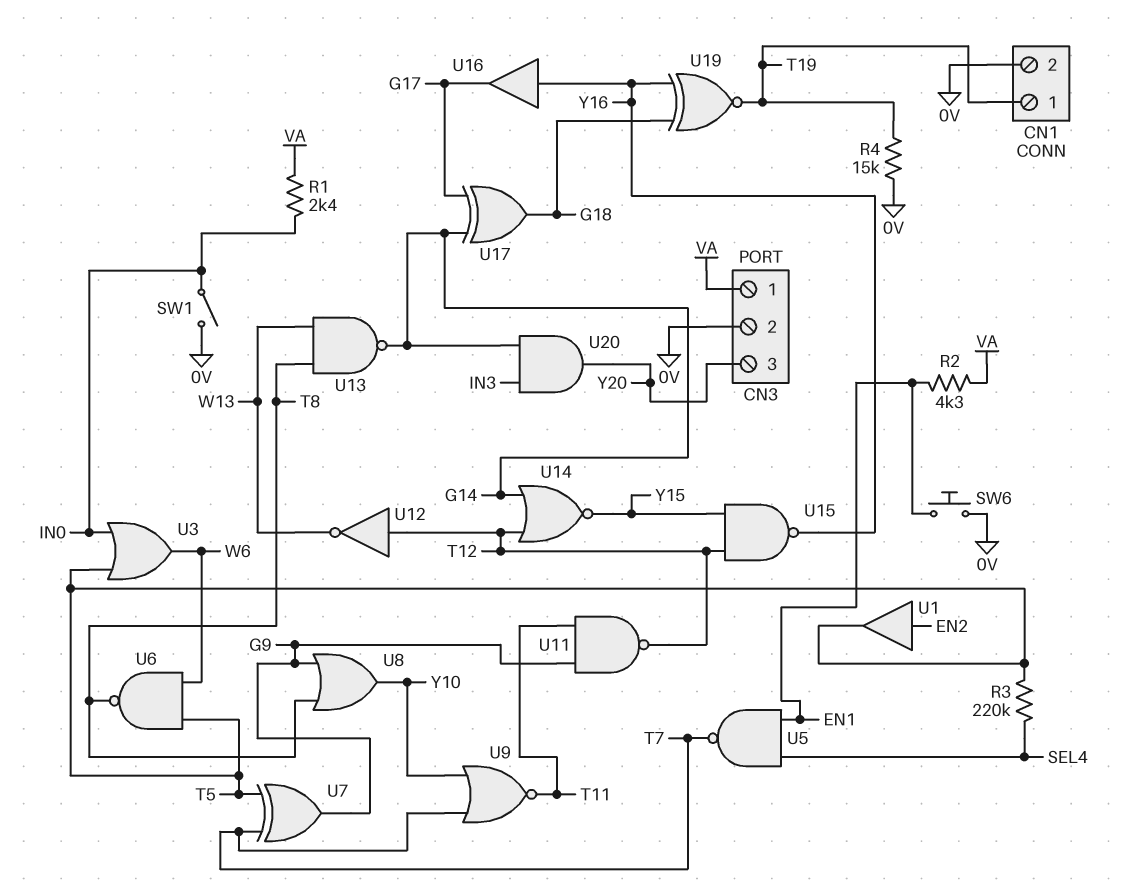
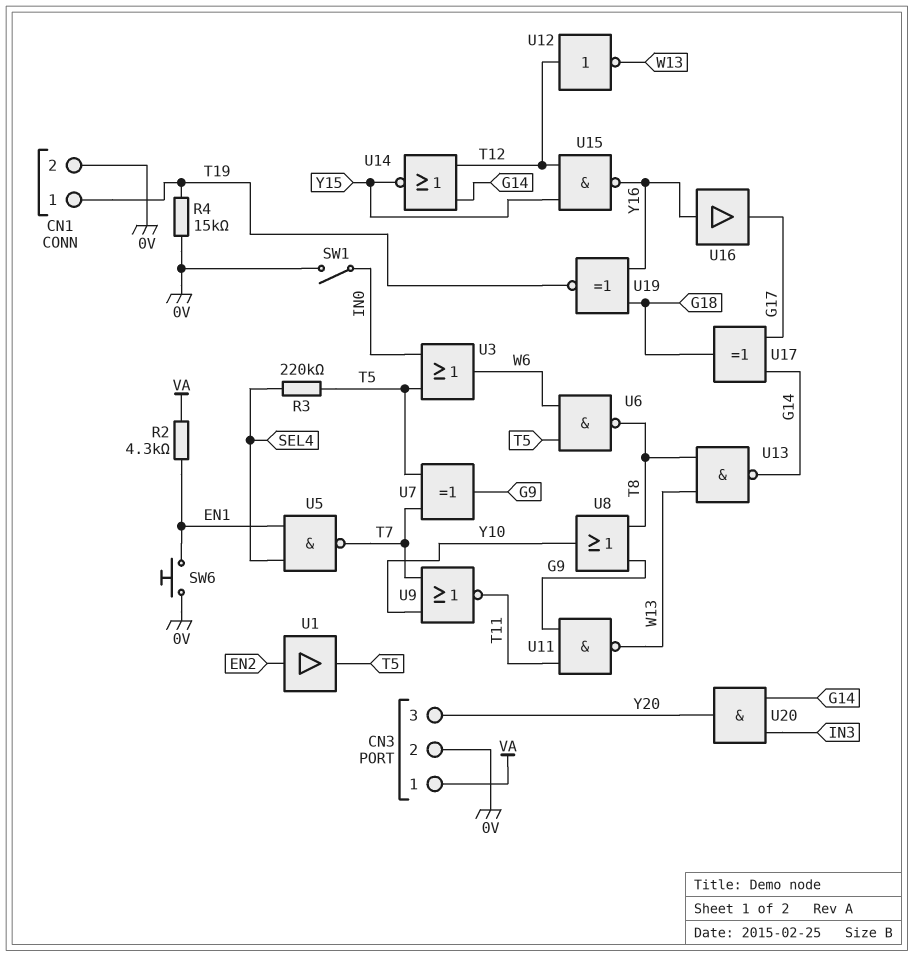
R1: 2.4k (IN0, VA) -> none
U11: NAND (in G9, in T11, out T12) -> NAND (in G9, in T11, out W13)

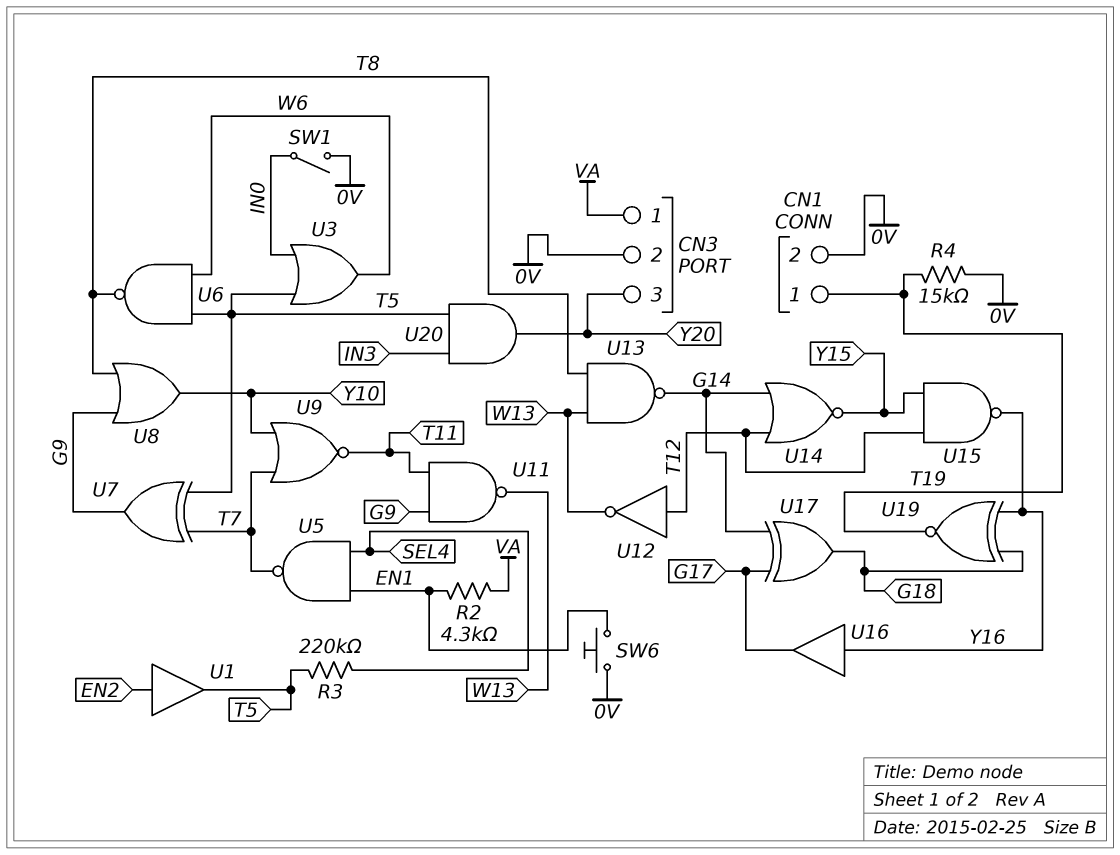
U20: AND (in G14, in IN3, out Y20) -> AND (in IN3, in T5, out Y20)

